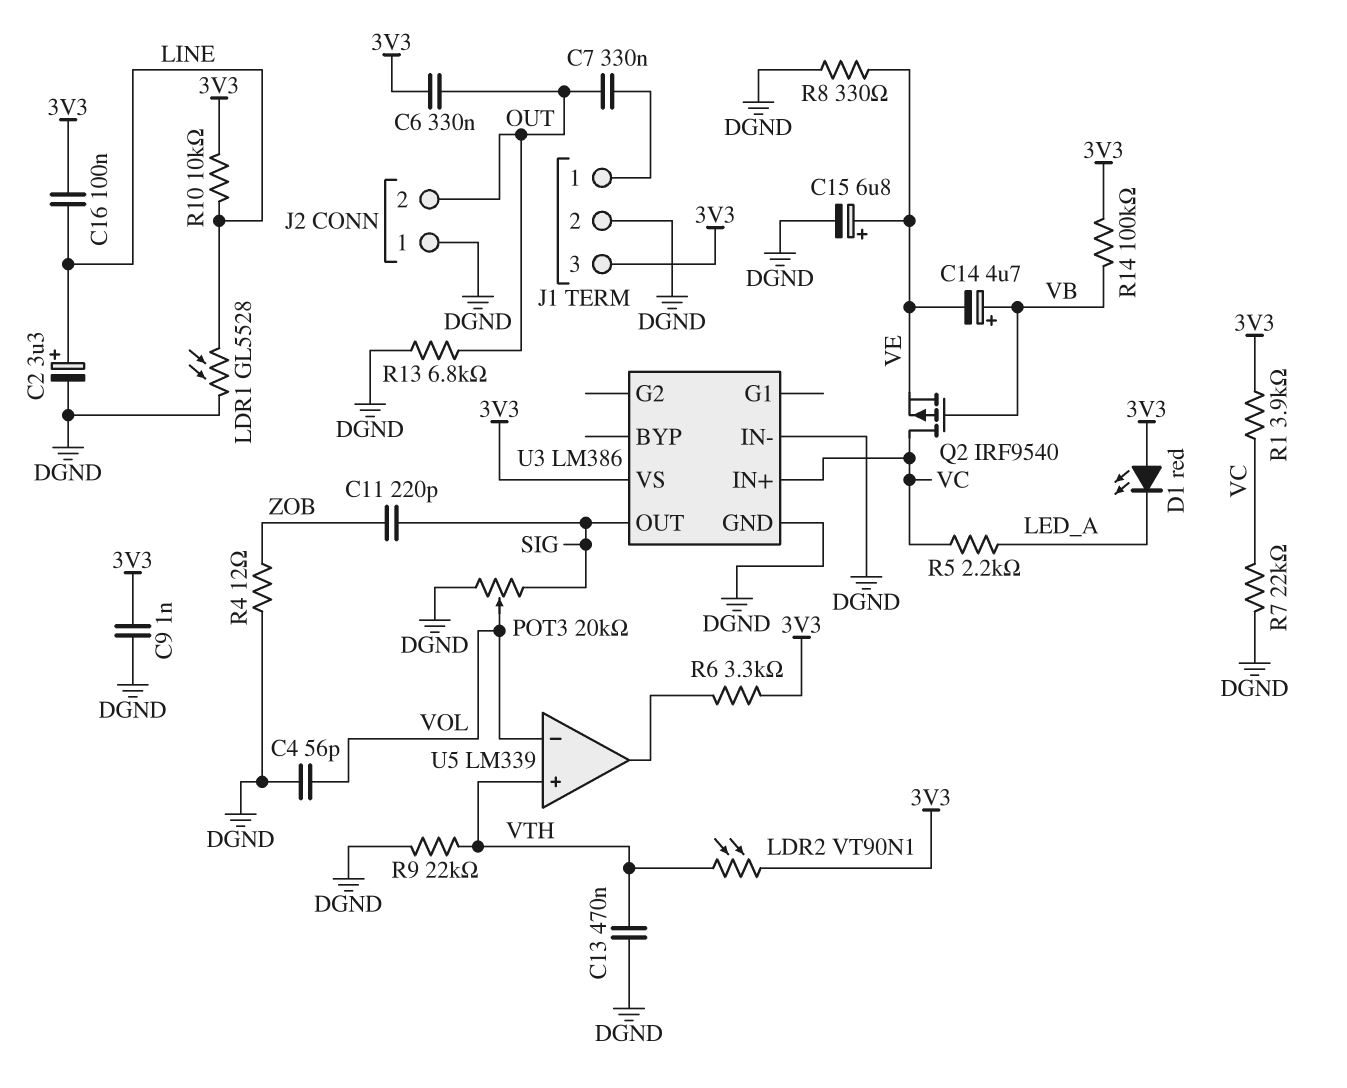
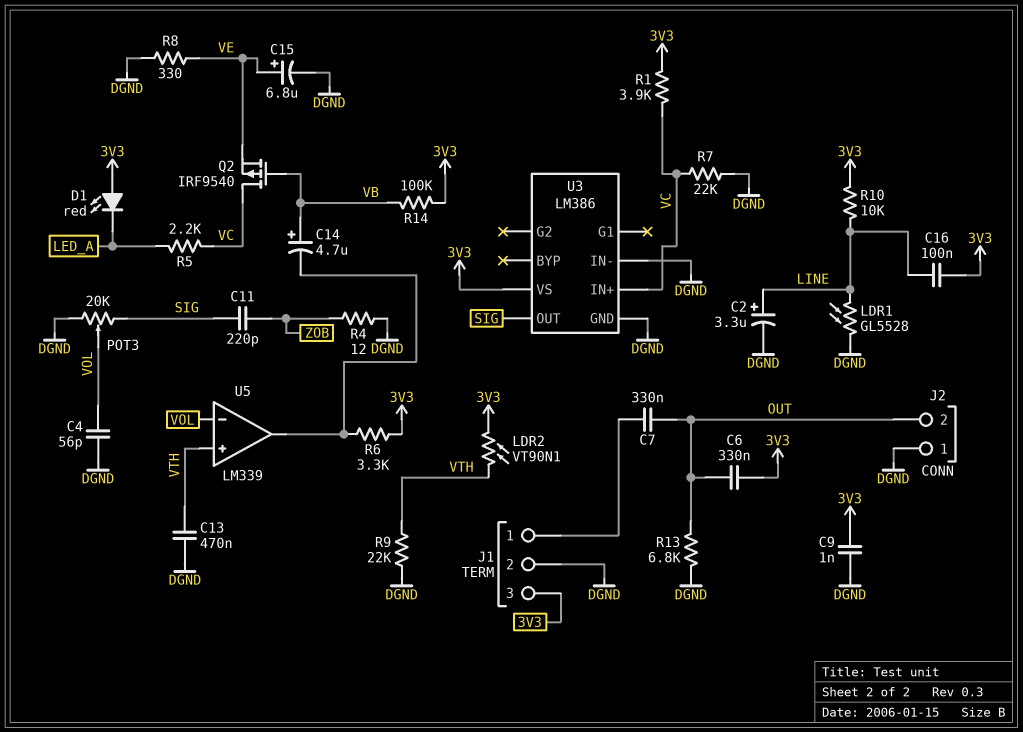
C14: 4.7uF (plus VB, minus VE) -> 4.7uF (plus VB, minus U5/out)

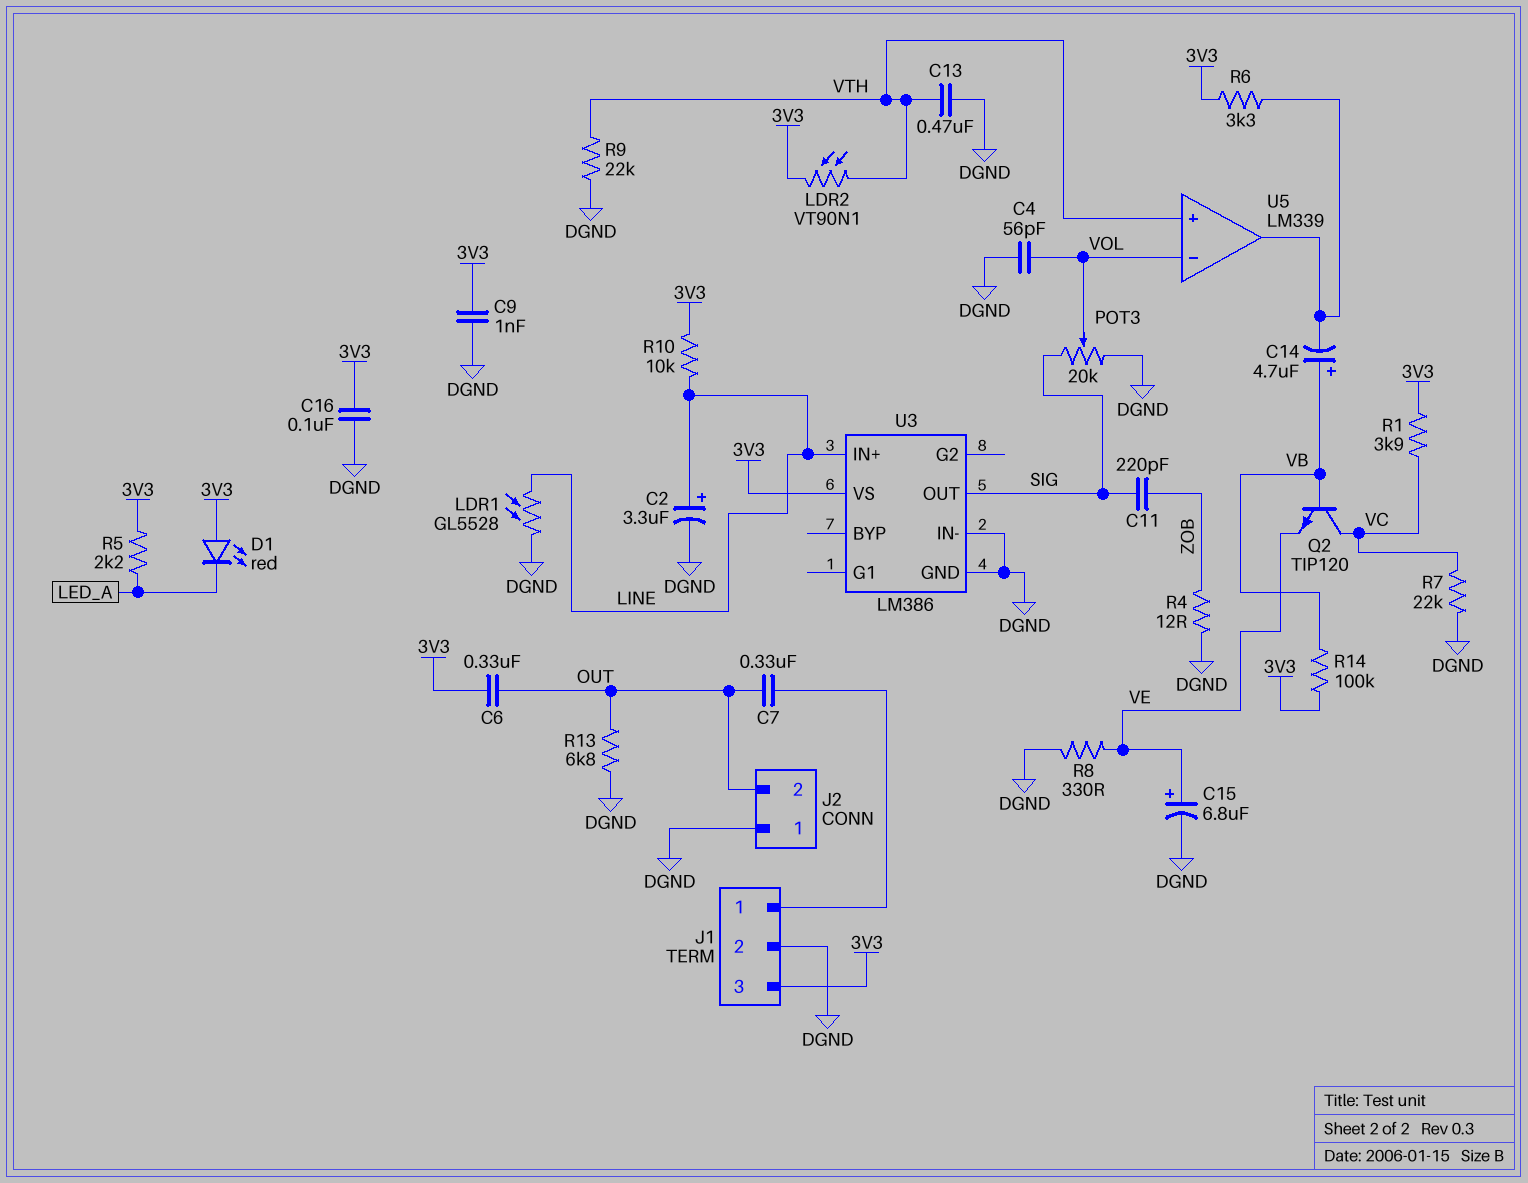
C16: 100nF (3V3, LINE) -> 100nF (3V3, DGND)
Q2: PMOS IRF9540 (G VB, D VC, S VE) -> NPN TIP120 (B VB, C VC, E VE)
R5: 2.2k (LED_A, VC) -> 2.2k (3V3, LED_A)
U3 pin IN+: VC -> LINE

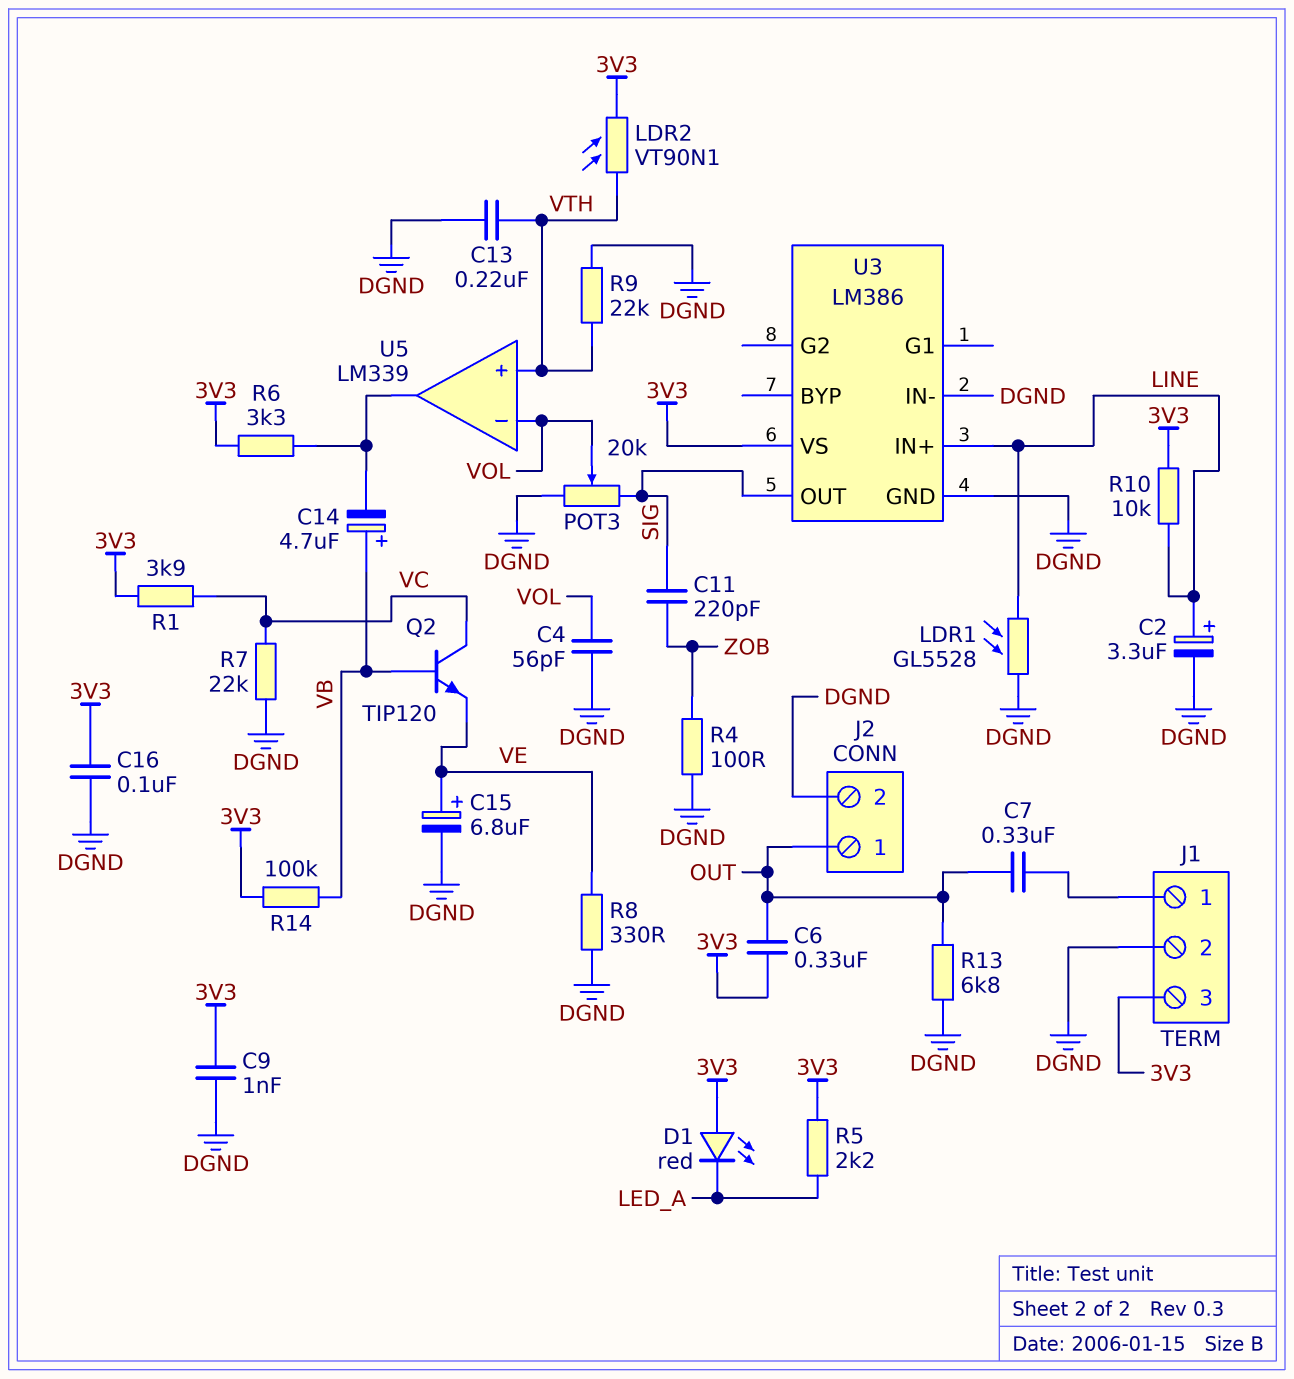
C13: 470nF (DGND, VTH) -> 220nF (DGND, VTH)
J2 pin 1: DGND -> OUT
J2 pin 2: OUT -> DGND
R4: 12 (DGND, ZOB) -> 100 (DGND, ZOB)

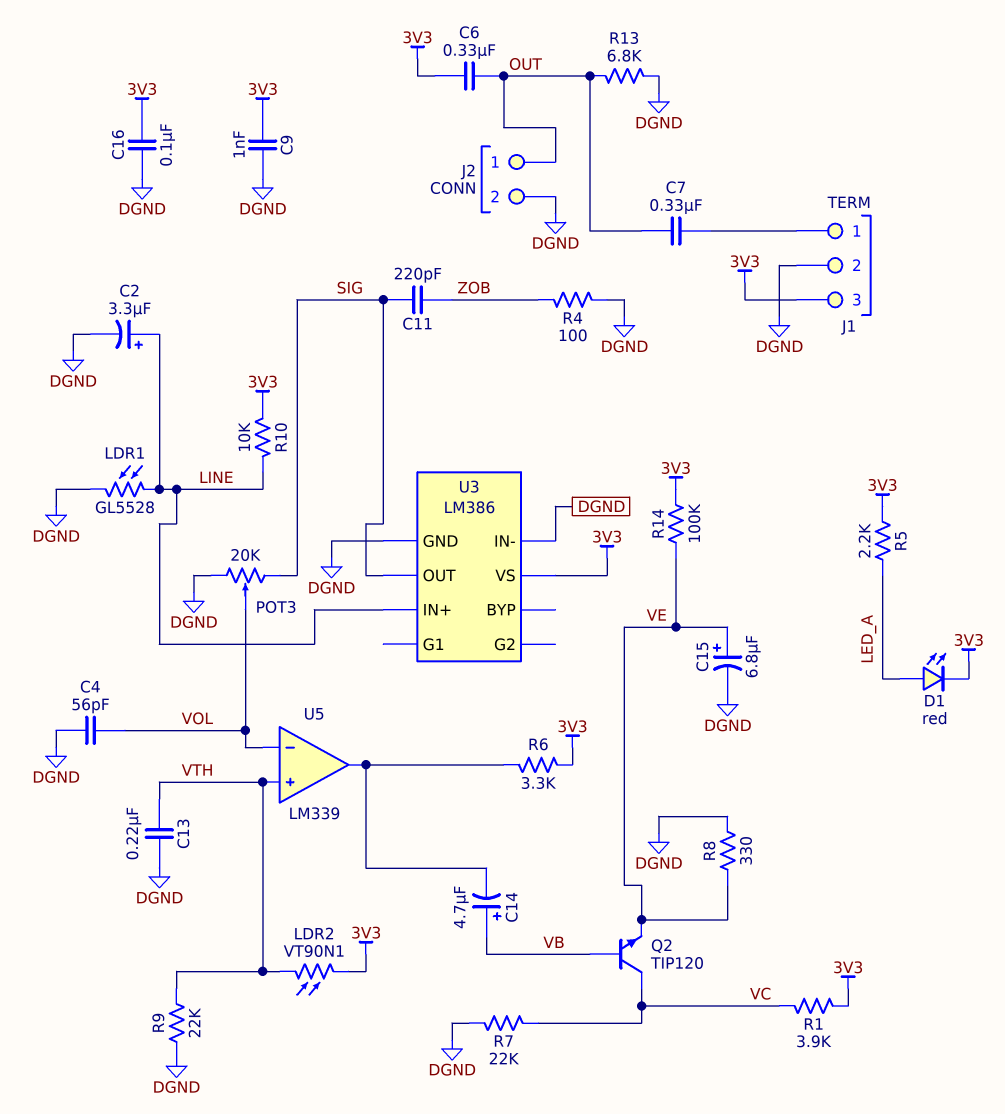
D1: LED red (A 3V3, K LED_A) -> LED red (A LED_A, K 3V3)
R14: 100k (3V3, VB) -> 100k (3V3, VE)

